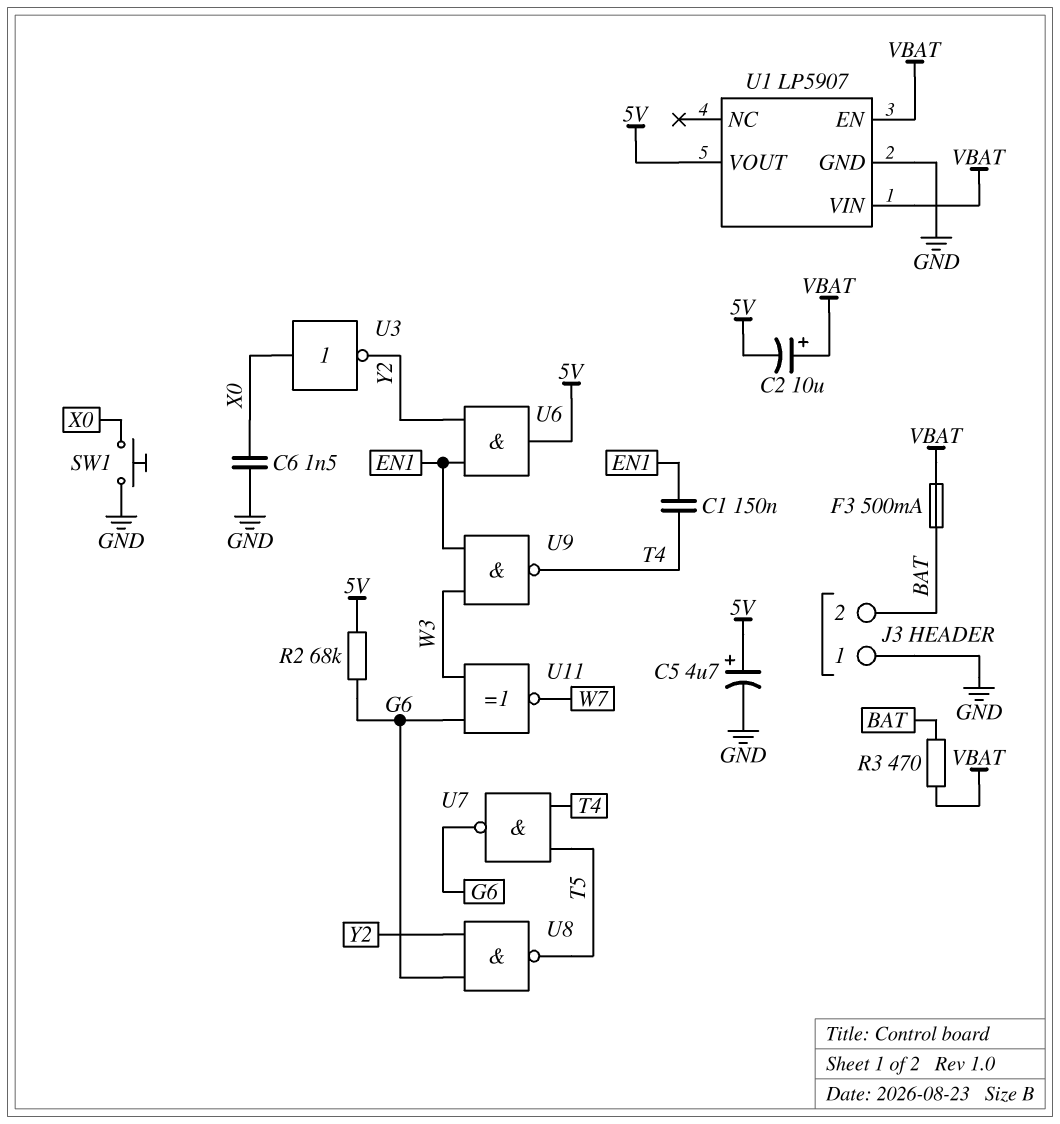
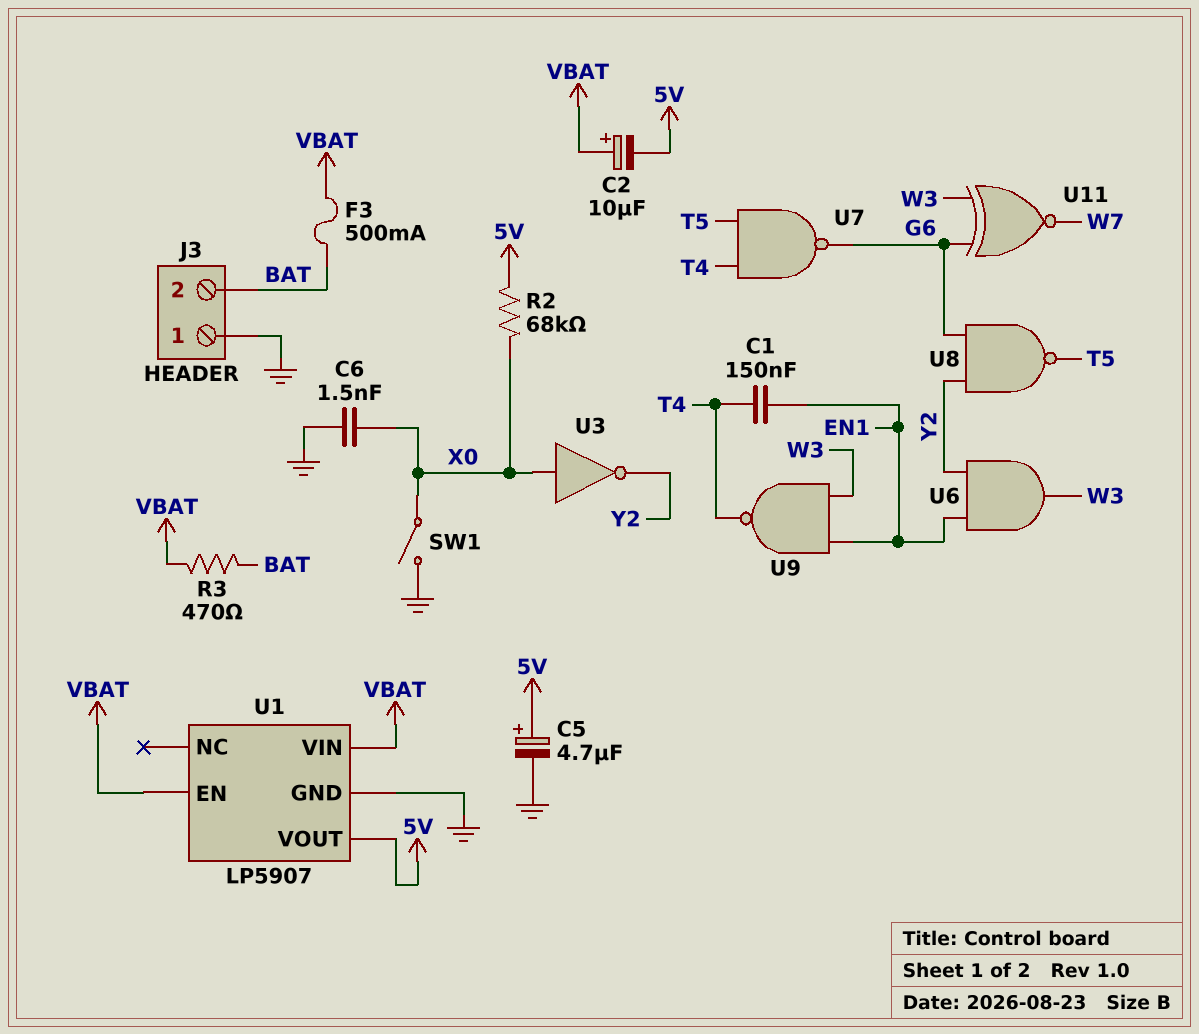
R2: 68k (5V, G6) -> 68k (5V, X0)
SW1: button (GND, X0) -> switch (GND, X0)
U6: AND (in EN1, in Y2, out 5V) -> AND (in EN1, in Y2, out W3)

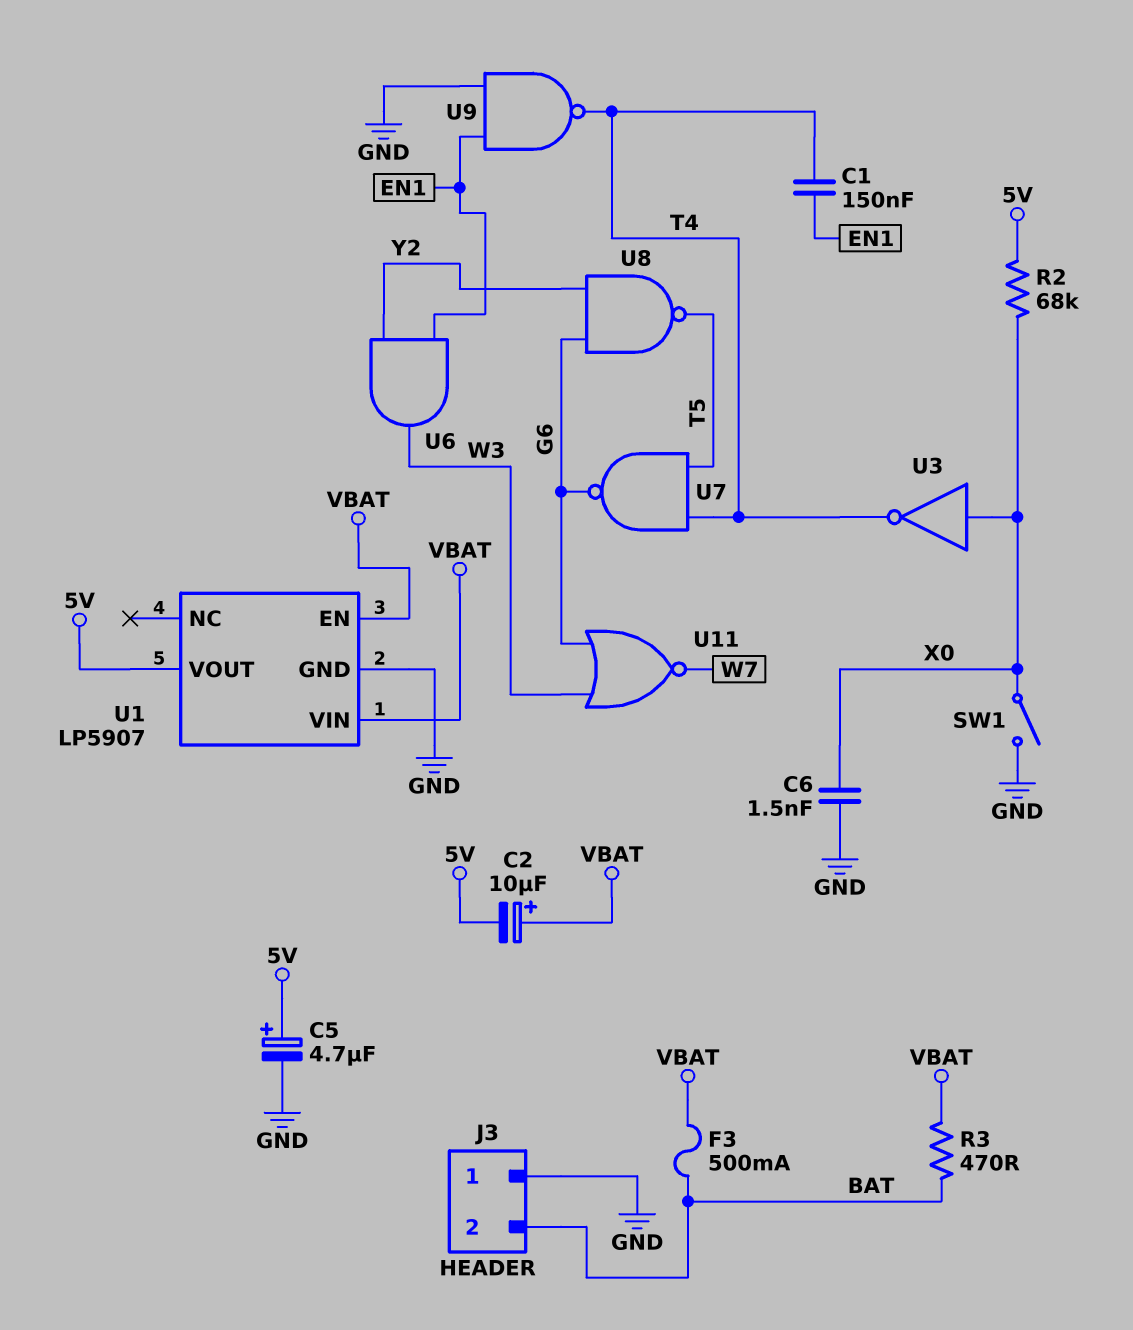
U3: NOT (in X0, out Y2) -> NOT (in X0, out T4)
U9: NAND (in EN1, in W3, out T4) -> NAND (in EN1, in GND, out T4)
U11: XNOR (in G6, in W3, out W7) -> NOR (in G6, in W3, out W7)

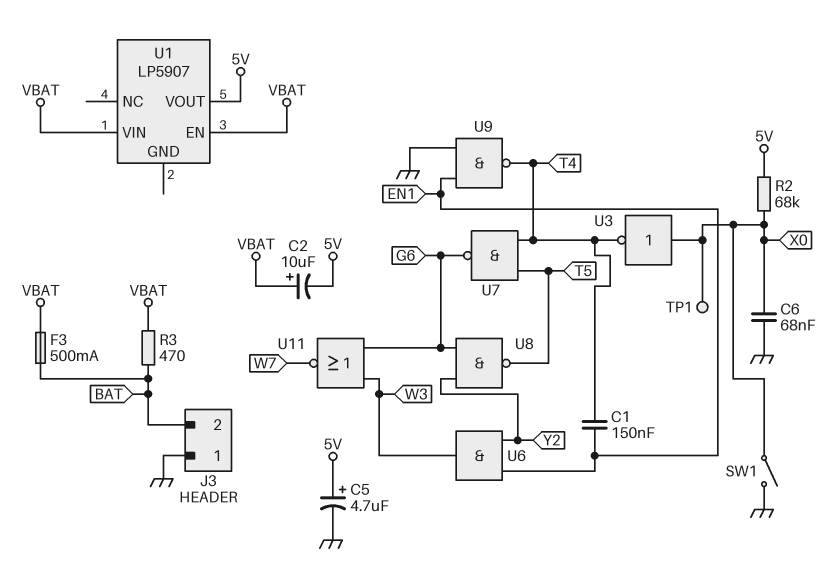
C6: 1.5nF (GND, X0) -> 68nF (GND, X0)
TP1: none -> test point (X0)
U1 pin GND: GND -> none

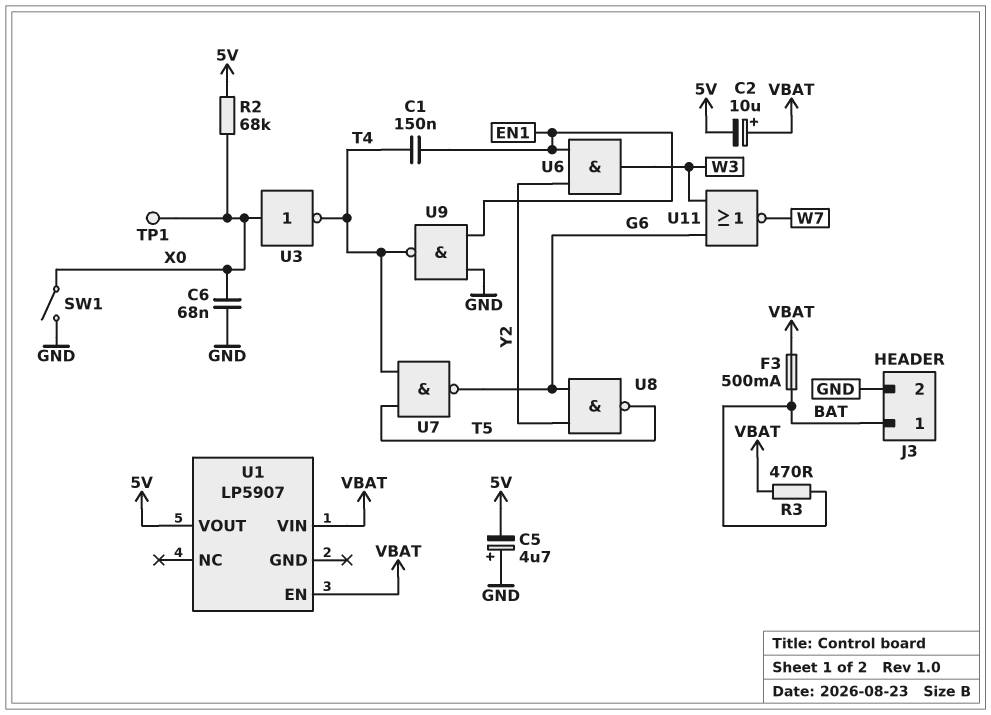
C5: 4.7uF (plus 5V, minus GND) -> 4.7uF (plus GND, minus 5V)
J3 pin 1: GND -> BAT
J3 pin 2: BAT -> GND

